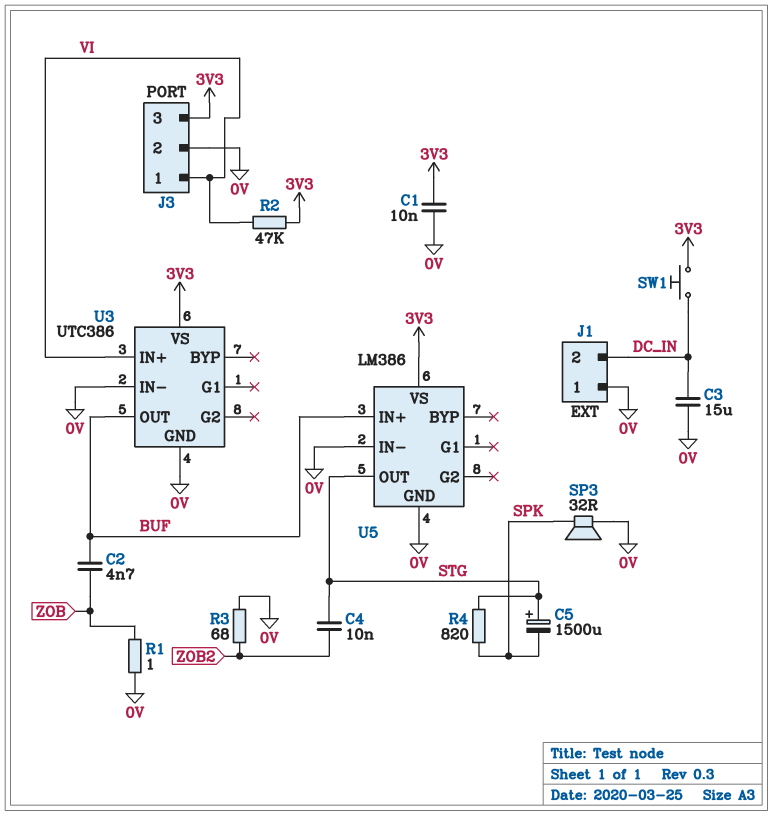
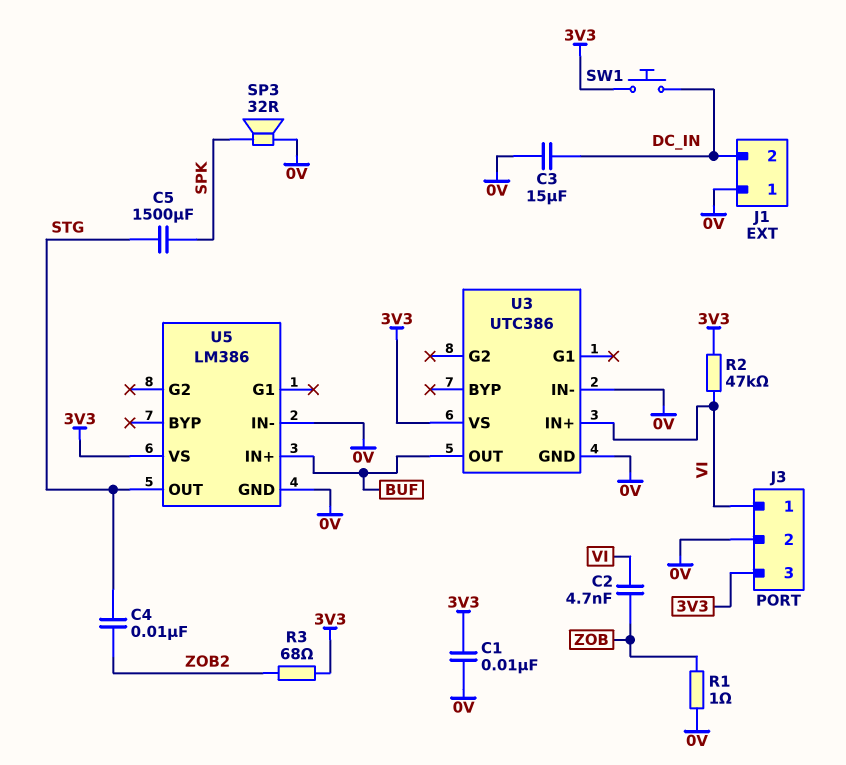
C2: 4.7nF (BUF, ZOB) -> 4.7nF (VI, ZOB)
C5: 1500uF (plus STG, minus SPK) -> 1500uF (SPK, STG)
R3: 68 (0V, ZOB2) -> 68 (3V3, ZOB2)
R4: 820 (SPK, STG) -> none

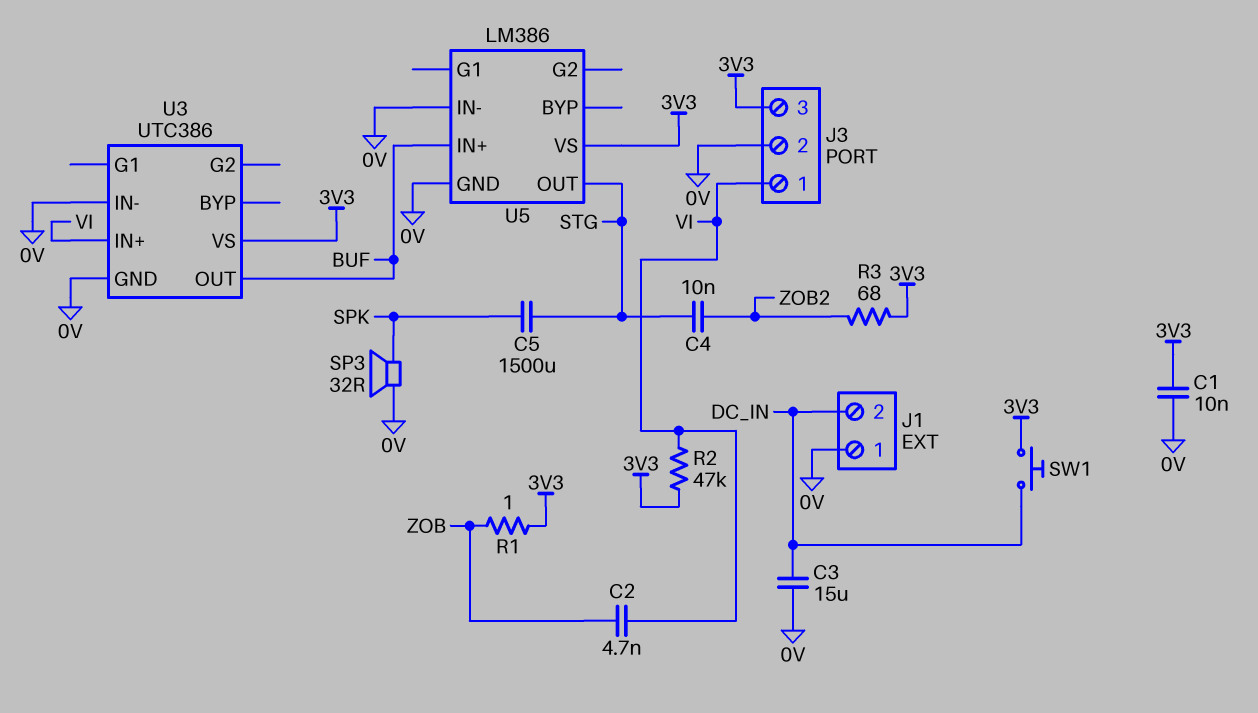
R1: 1 (0V, ZOB) -> 1 (3V3, ZOB)

